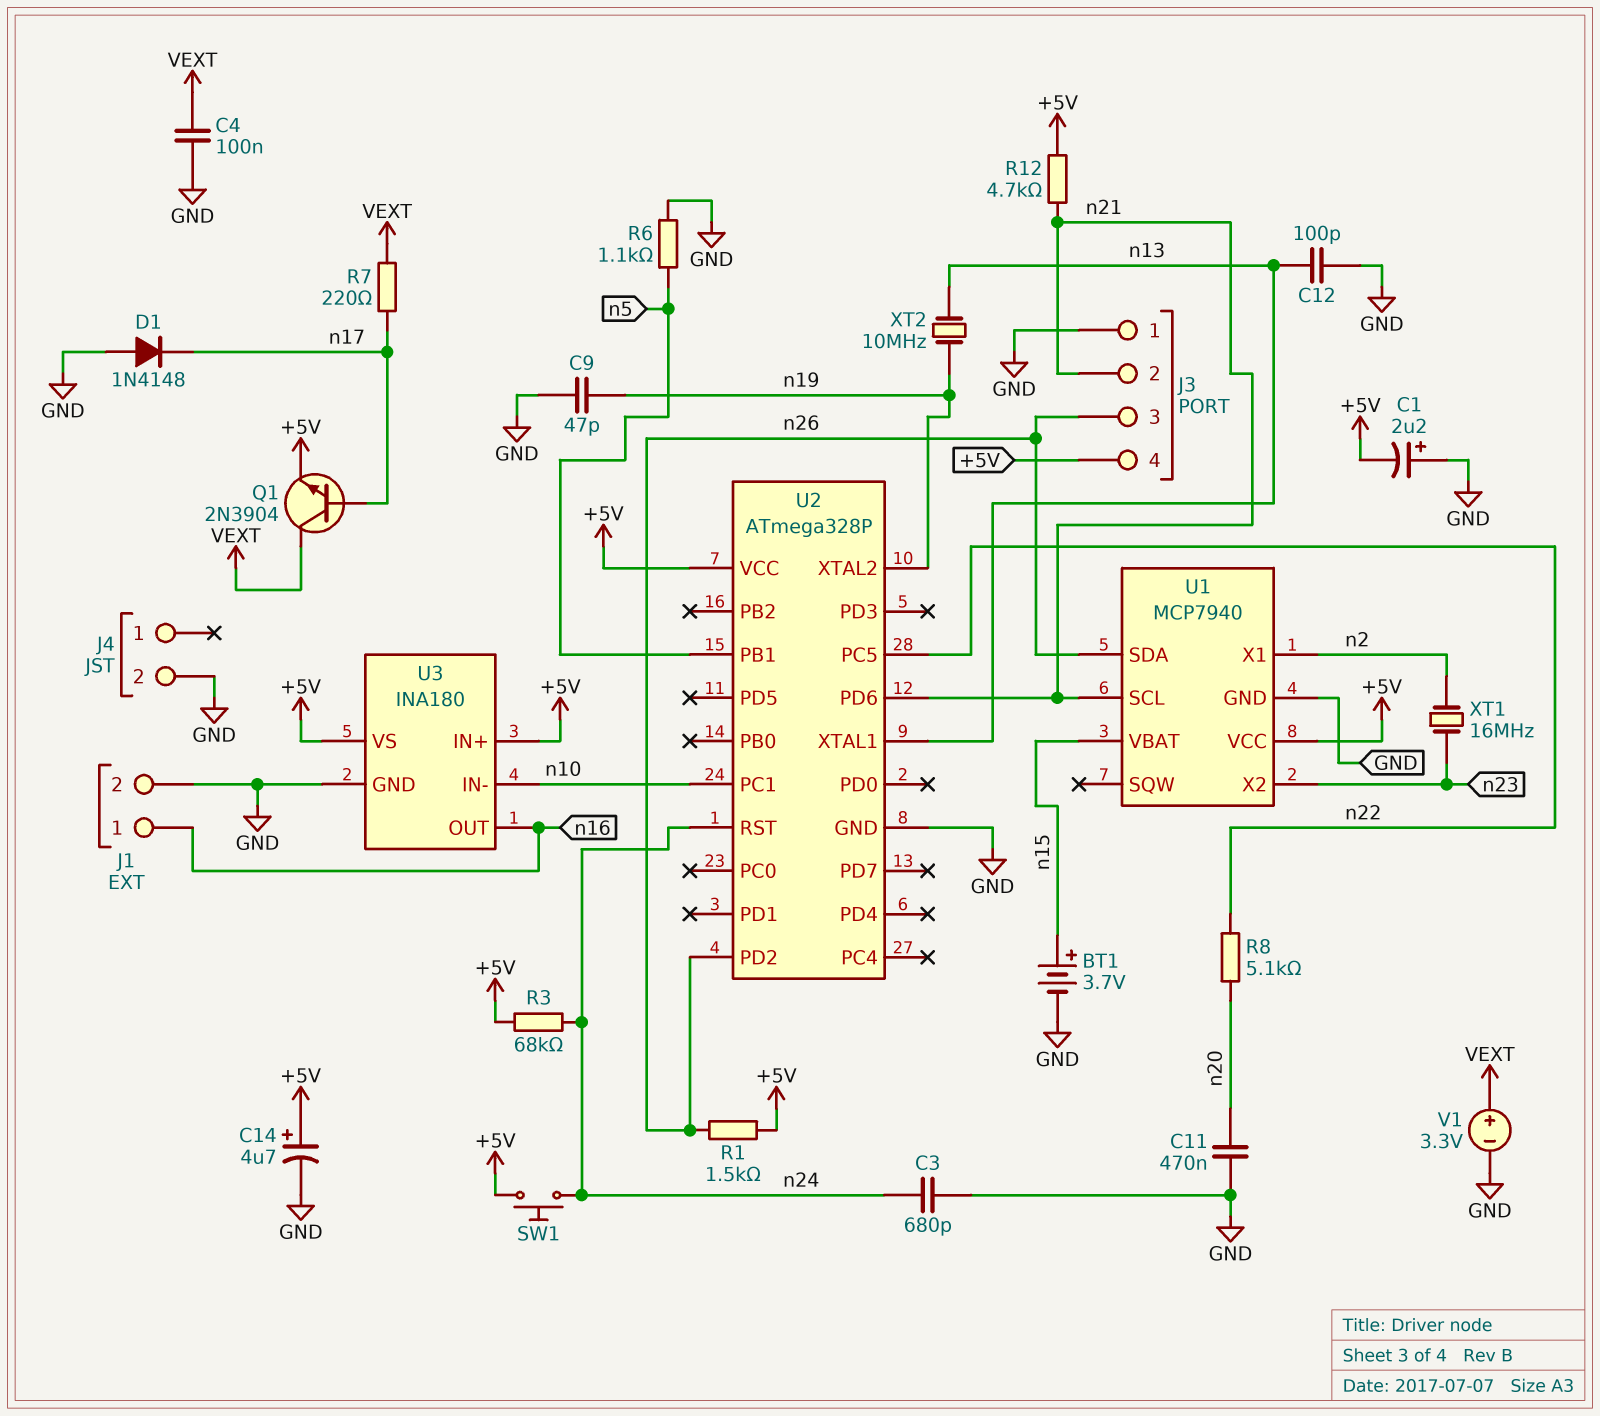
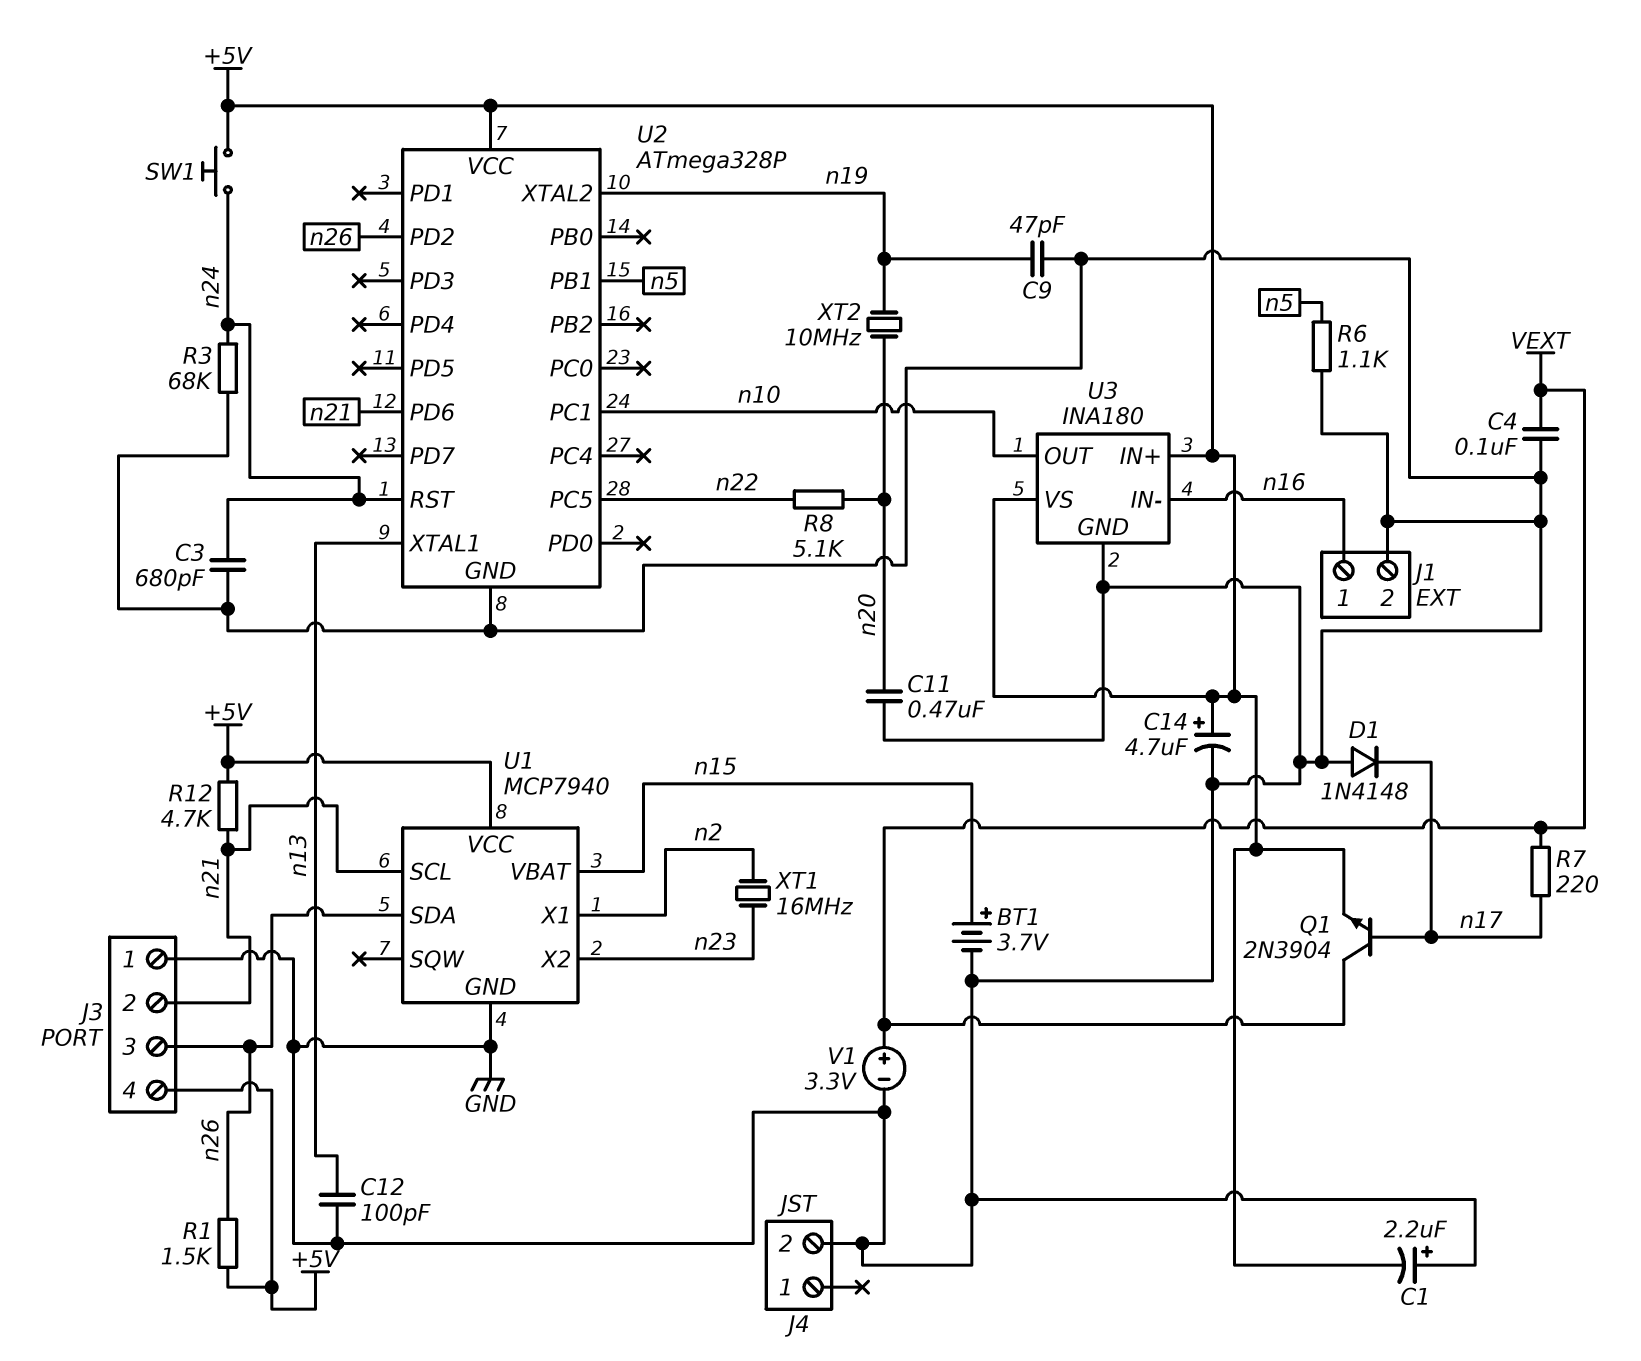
R3: 68k (+5V, n24) -> 68k (GND, n24)
U3 pin IN-: n10 -> n16
U3 pin OUT: n16 -> n10
XT2: 10MHz (n13, n19) -> 10MHz (n19, n20)

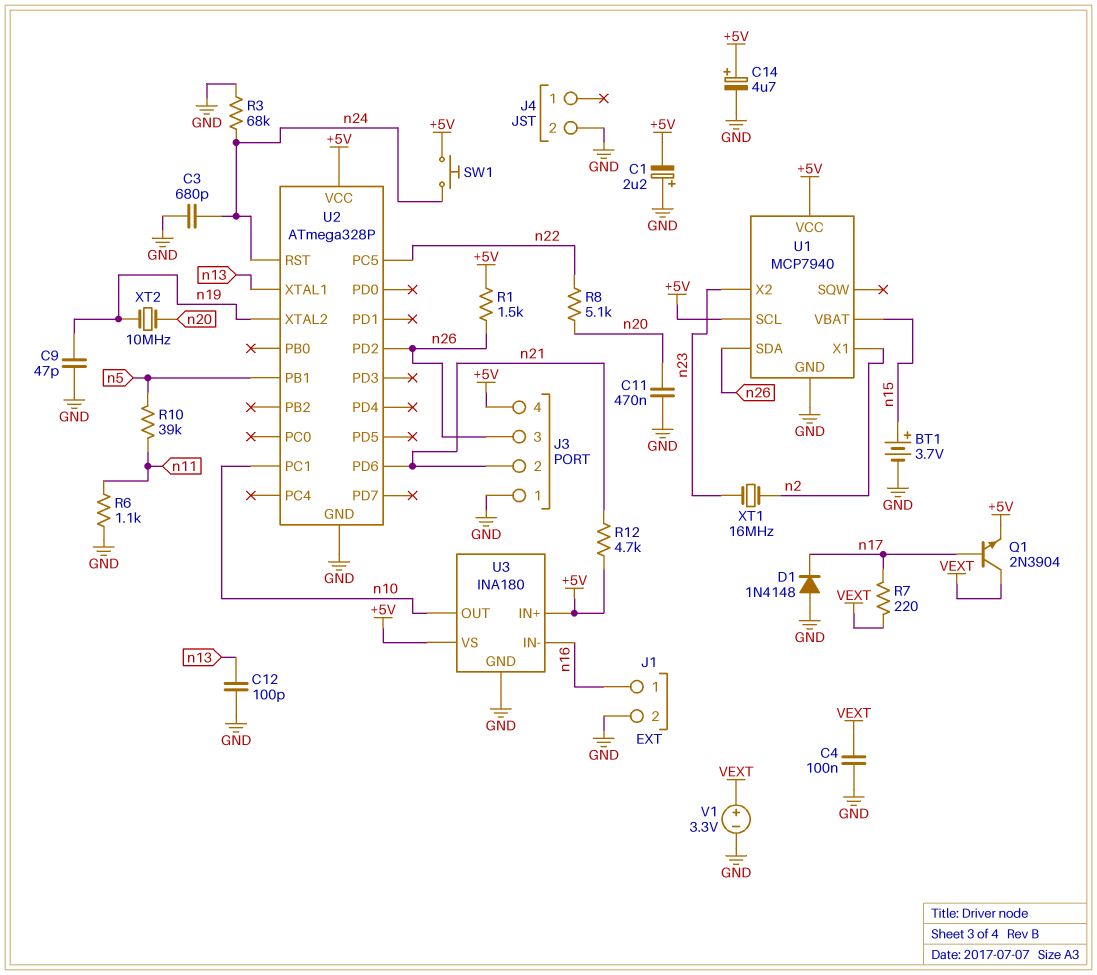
R6: 1.1k (GND, n5) -> 1.1k (GND, n11)
R10: none -> 39k (n5, n11)
U1 pin SCL: n21 -> +5V

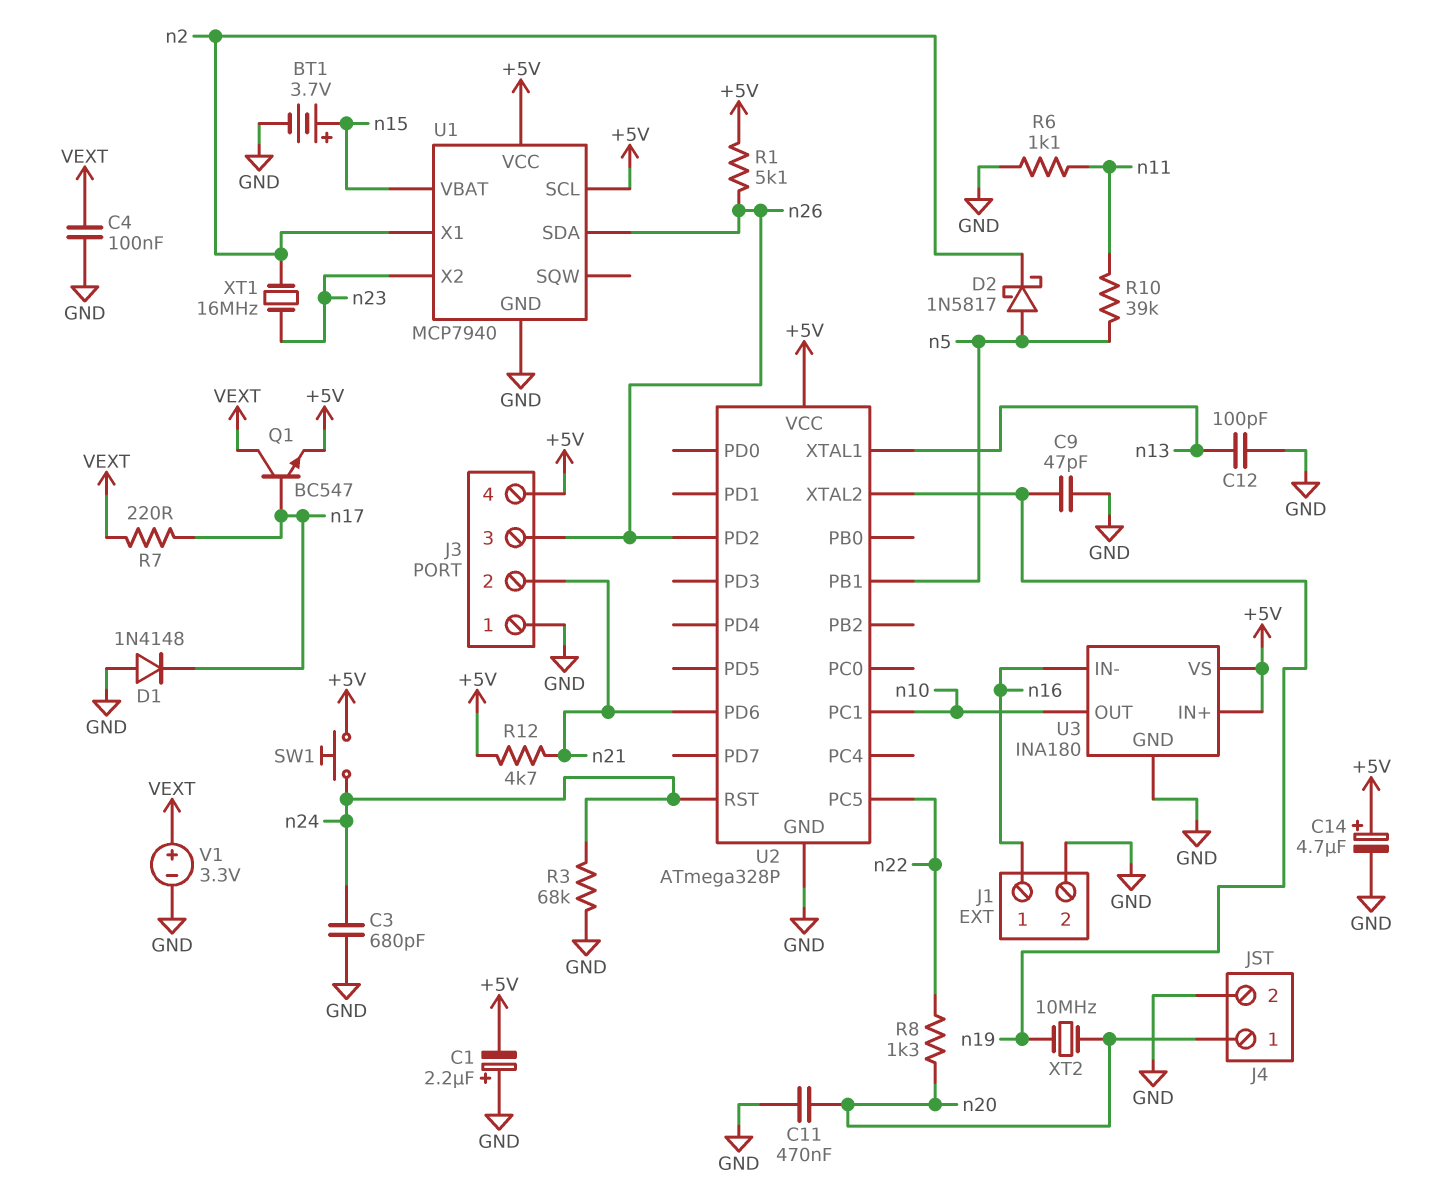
D2: none -> schottky 1N5817 (A n5, K n2)
J4 pin 1: none -> n20
Q1: NPN 2N3904 (B n17, C VEXT, E +5V) -> NPN BC547 (B n17, C VEXT, E +5V)
R1: 1.5k (+5V, n26) -> 5.1k (+5V, n26)
R8: 5.1k (n20, n22) -> 1.3k (n20, n22)

